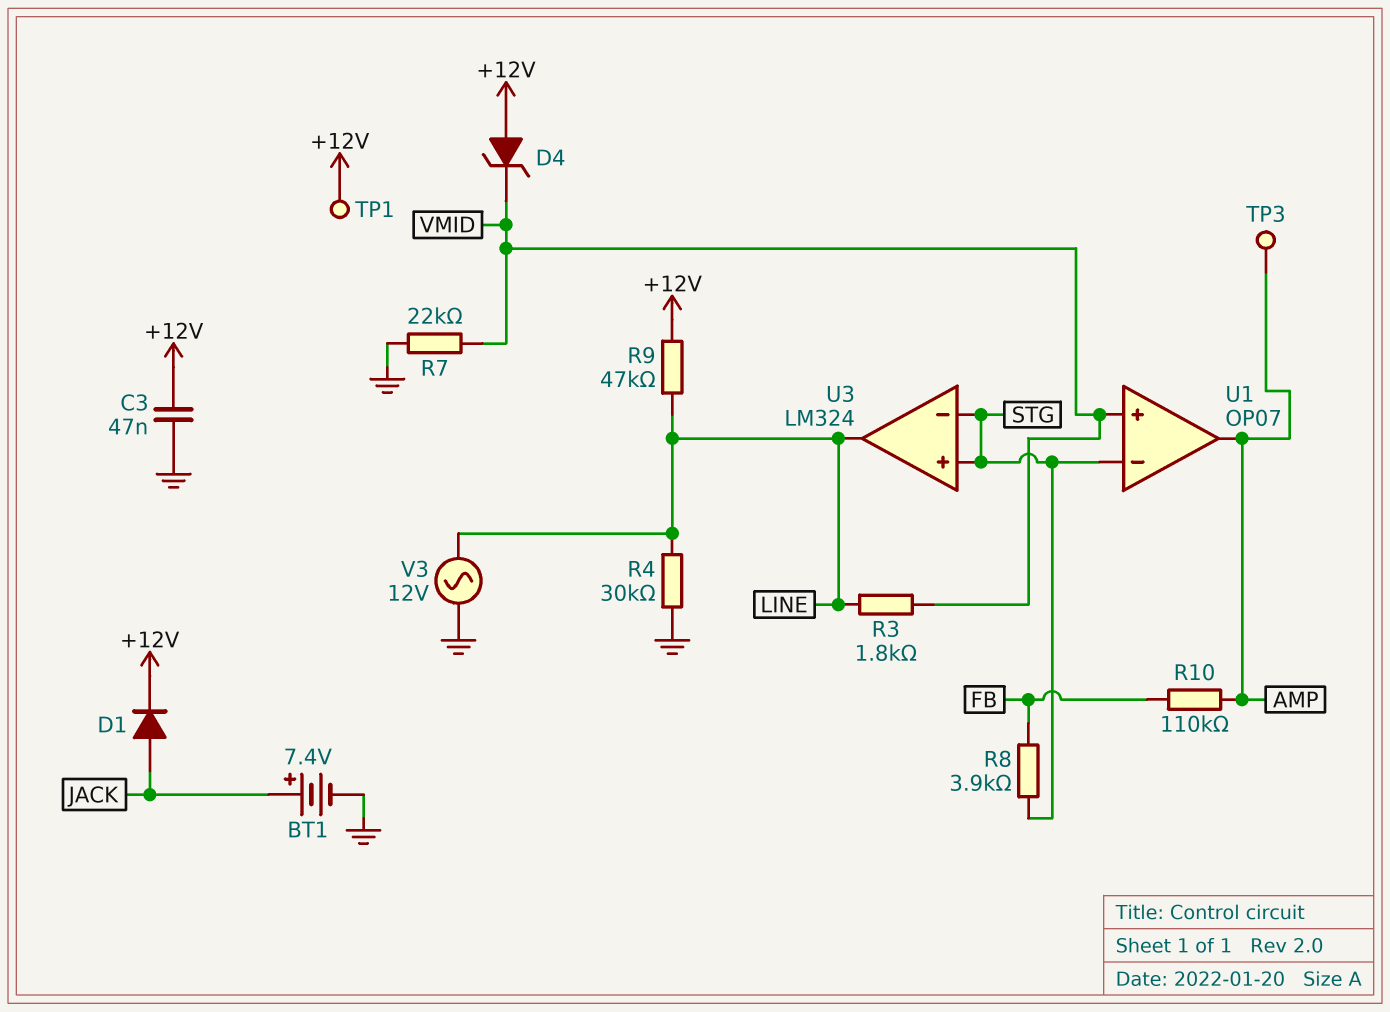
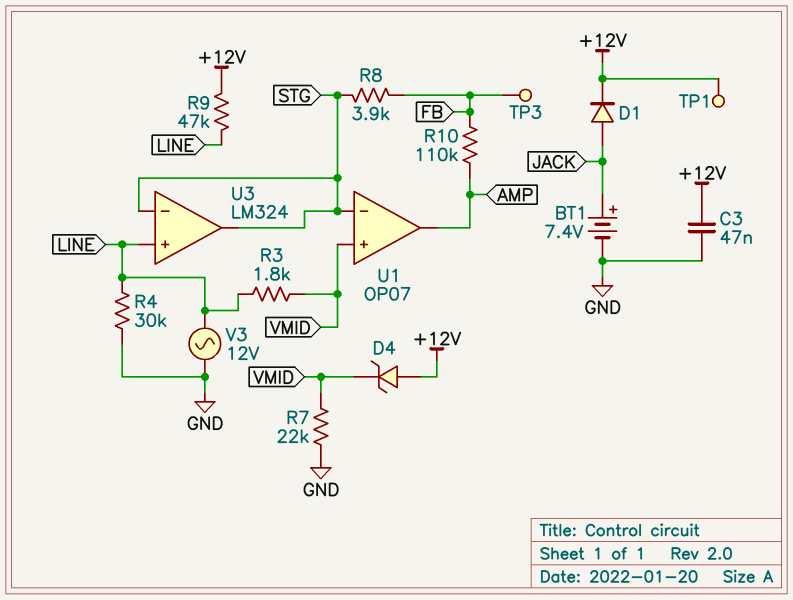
TP3: test point (AMP) -> test point (FB)
U3 pin in+: STG -> LINE
U3 pin out: LINE -> STG

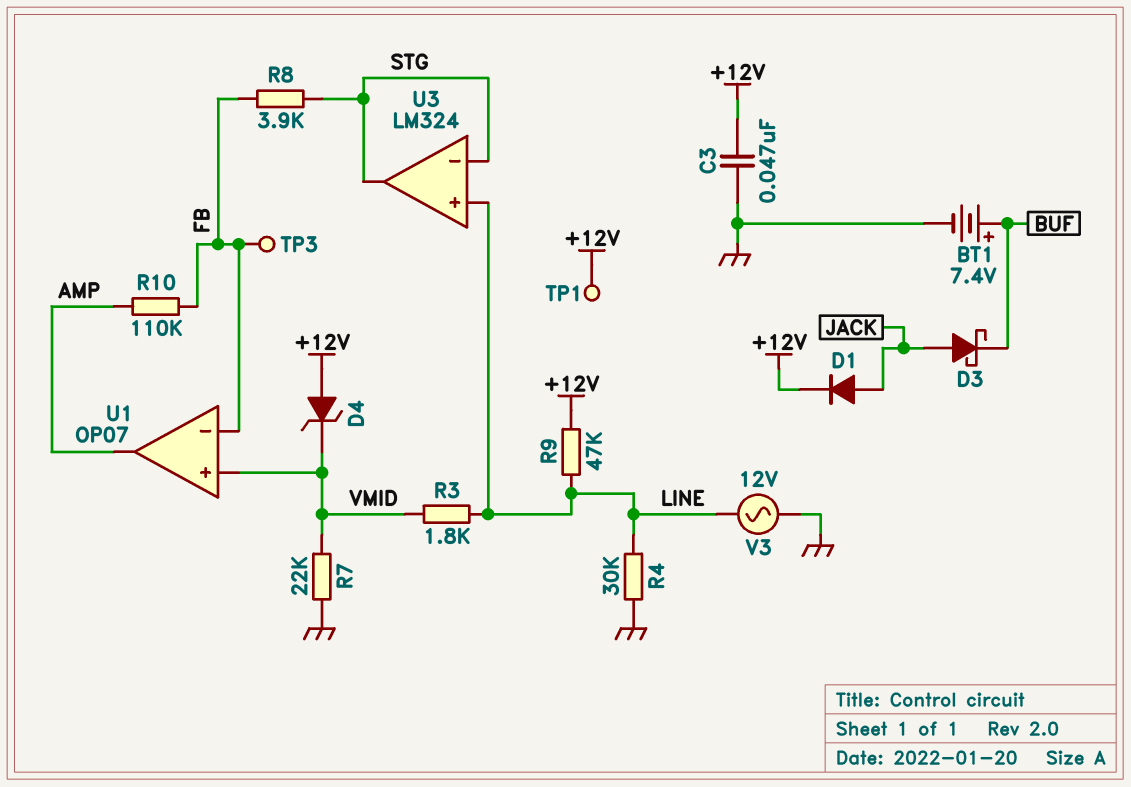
BT1: 7.4V (plus JACK, minus GND) -> 7.4V (plus BUF, minus GND)
D3: none -> schottky (A JACK, K BUF)
U1 pin in-: STG -> FB

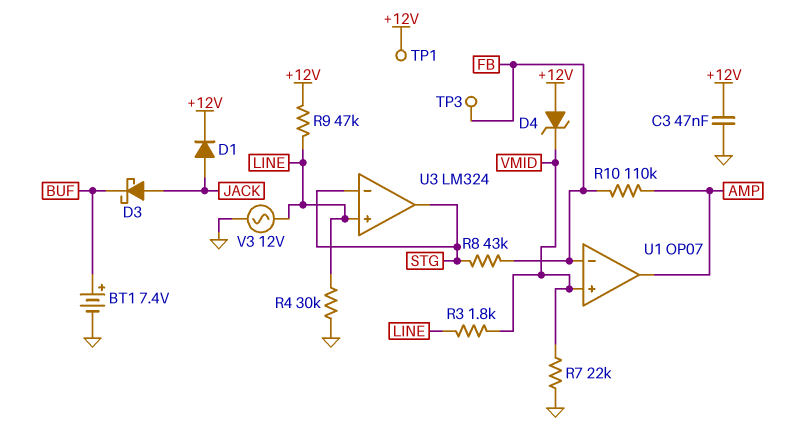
R8: 3.9k (FB, STG) -> 43k (FB, STG)

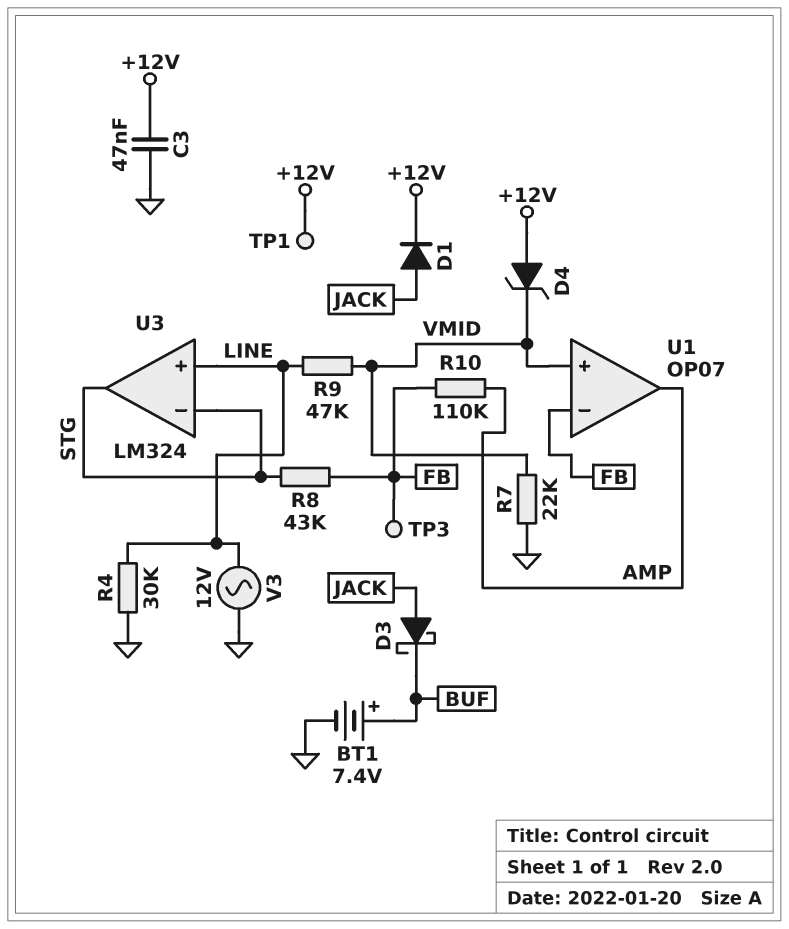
R3: 1.8k (LINE, VMID) -> none
R9: 47k (+12V, LINE) -> 47k (LINE, VMID)

